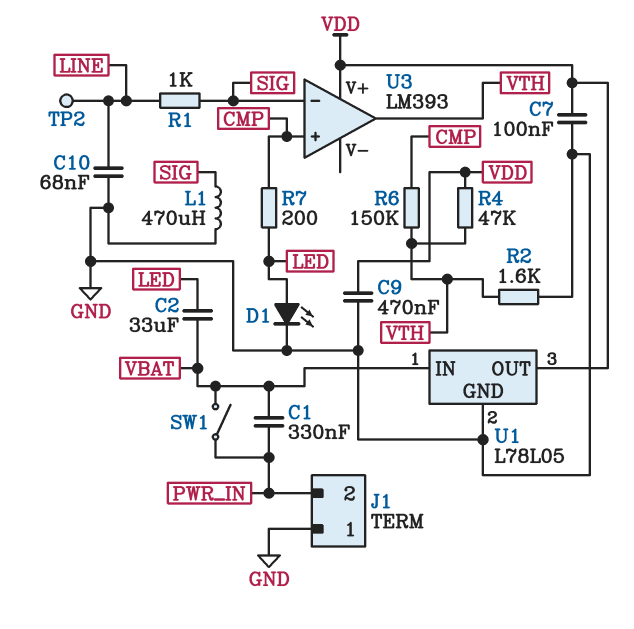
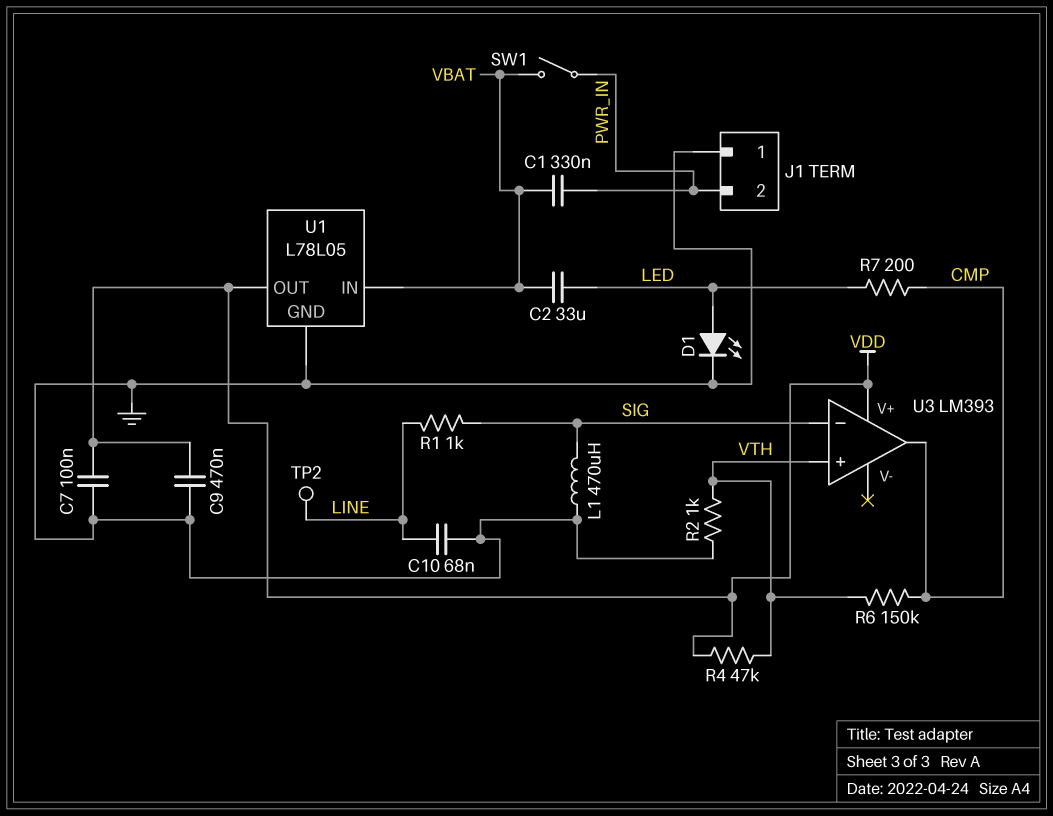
R2: 1.6k (GND, VTH) -> 1k (GND, VTH)
U3 pin in+: CMP -> VTH
U3 pin out: VTH -> CMP

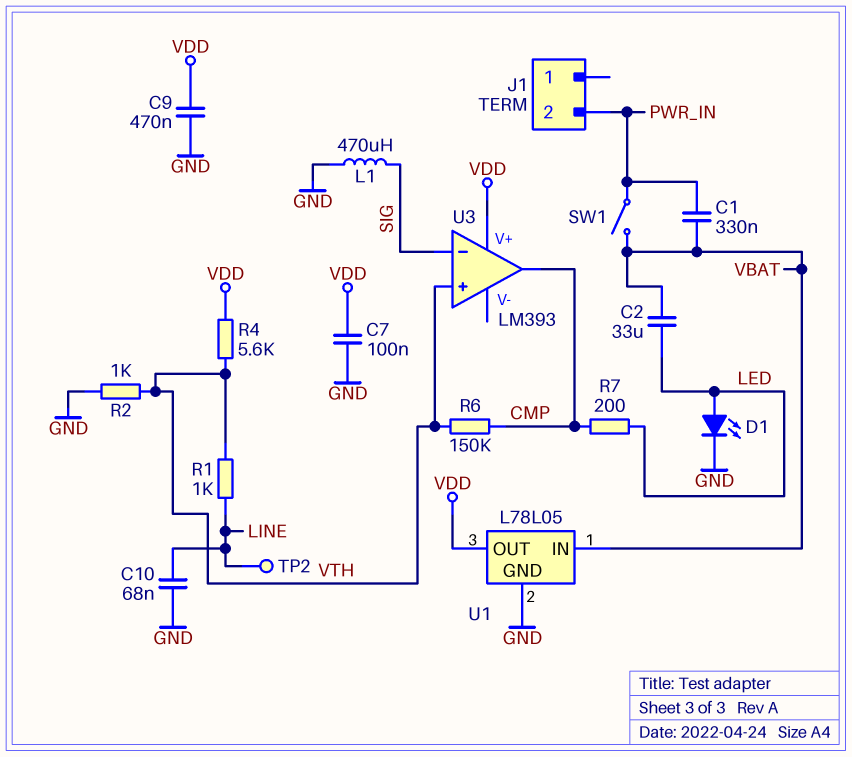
J1 pin 1: GND -> none
R1: 1k (LINE, SIG) -> 1k (LINE, VTH)
R4: 47k (VDD, VTH) -> 5.6k (VDD, VTH)

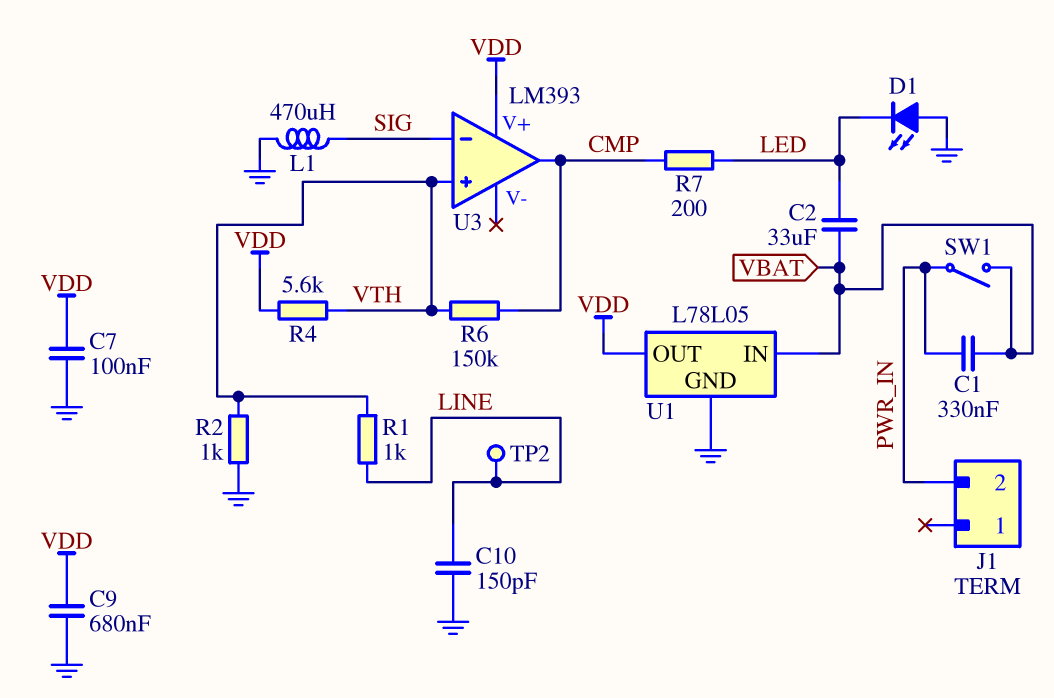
C9: 470nF (GND, VDD) -> 680nF (GND, VDD)
C10: 68nF (GND, LINE) -> 150pF (GND, LINE)
D1: LED (A LED, K GND) -> LED (A GND, K LED)

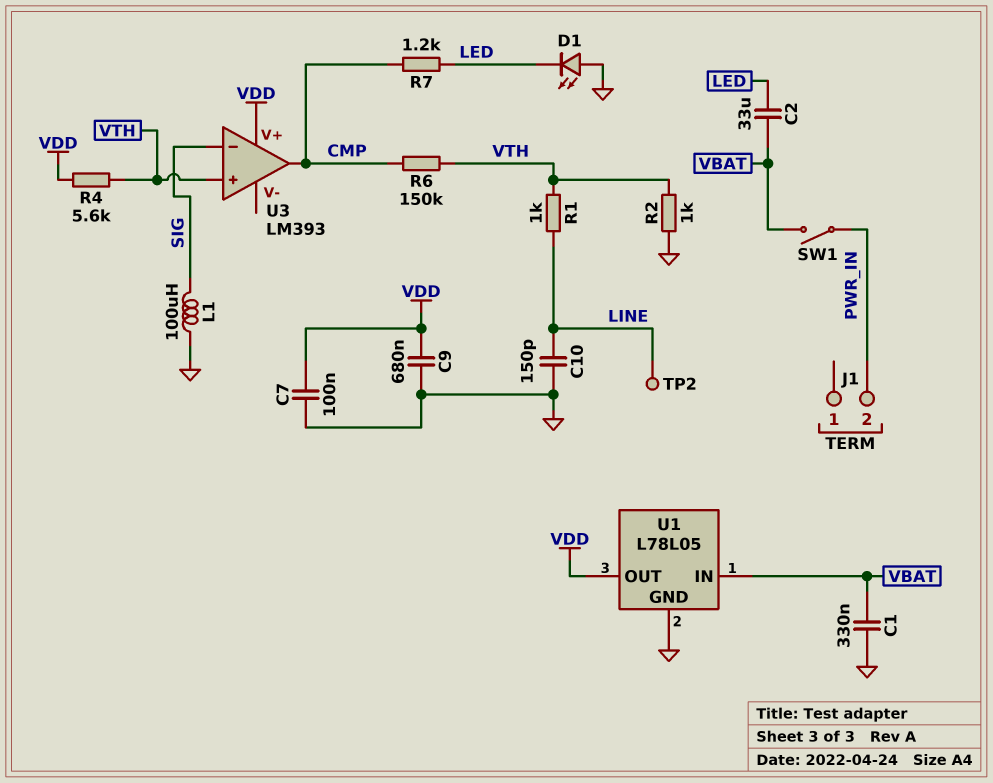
C1: 330nF (PWR_IN, VBAT) -> 330nF (GND, VBAT)
L1: 470uH (GND, SIG) -> 100uH (GND, SIG)
R7: 200 (CMP, LED) -> 1.2k (CMP, LED)

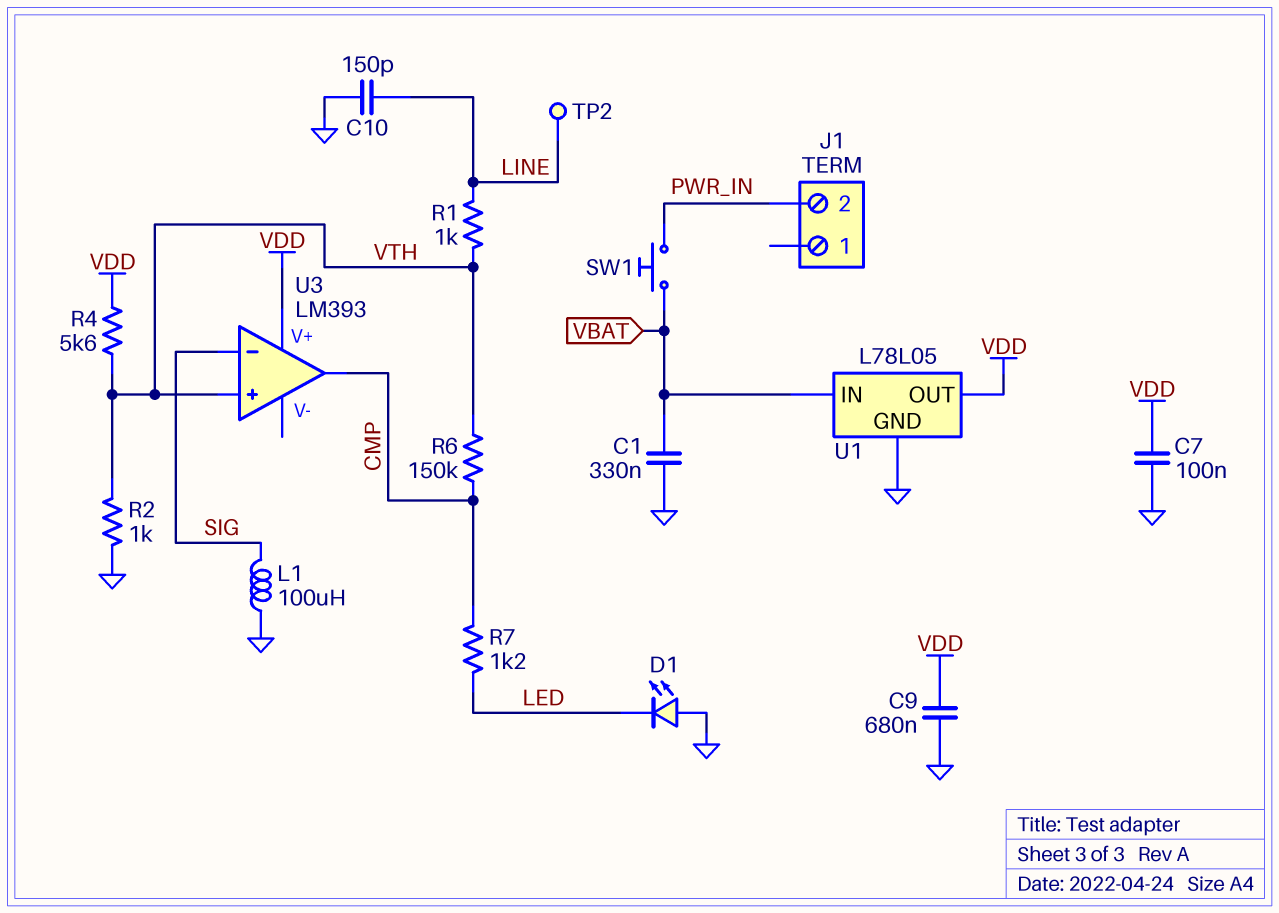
C2: 33uF (LED, VBAT) -> none
SW1: switch (PWR_IN, VBAT) -> button (PWR_IN, VBAT)

